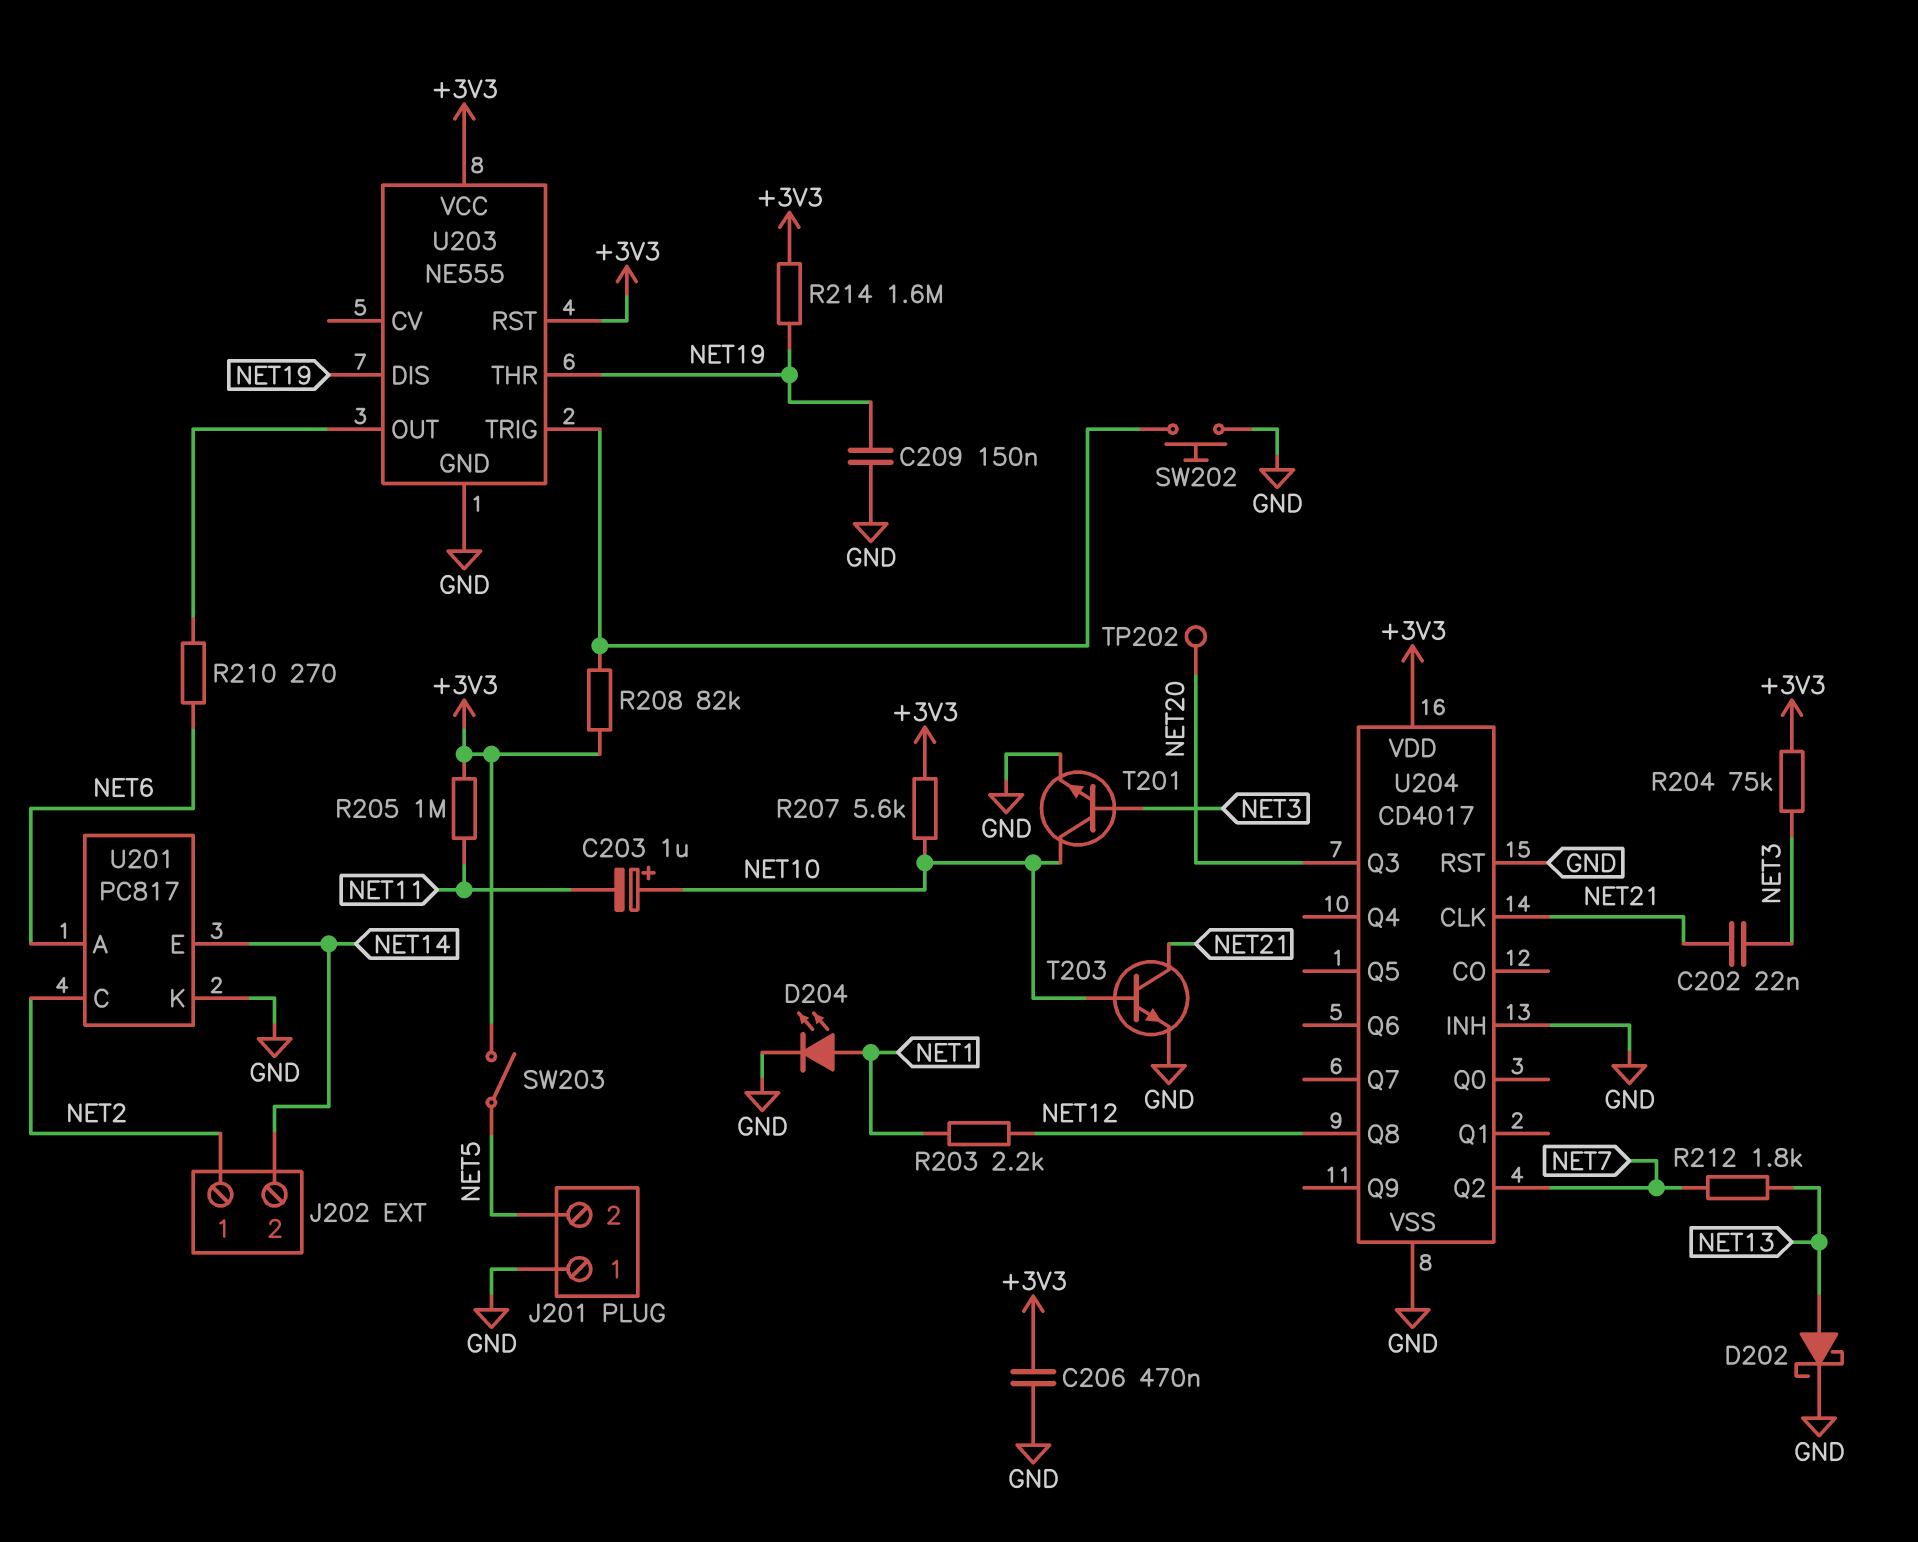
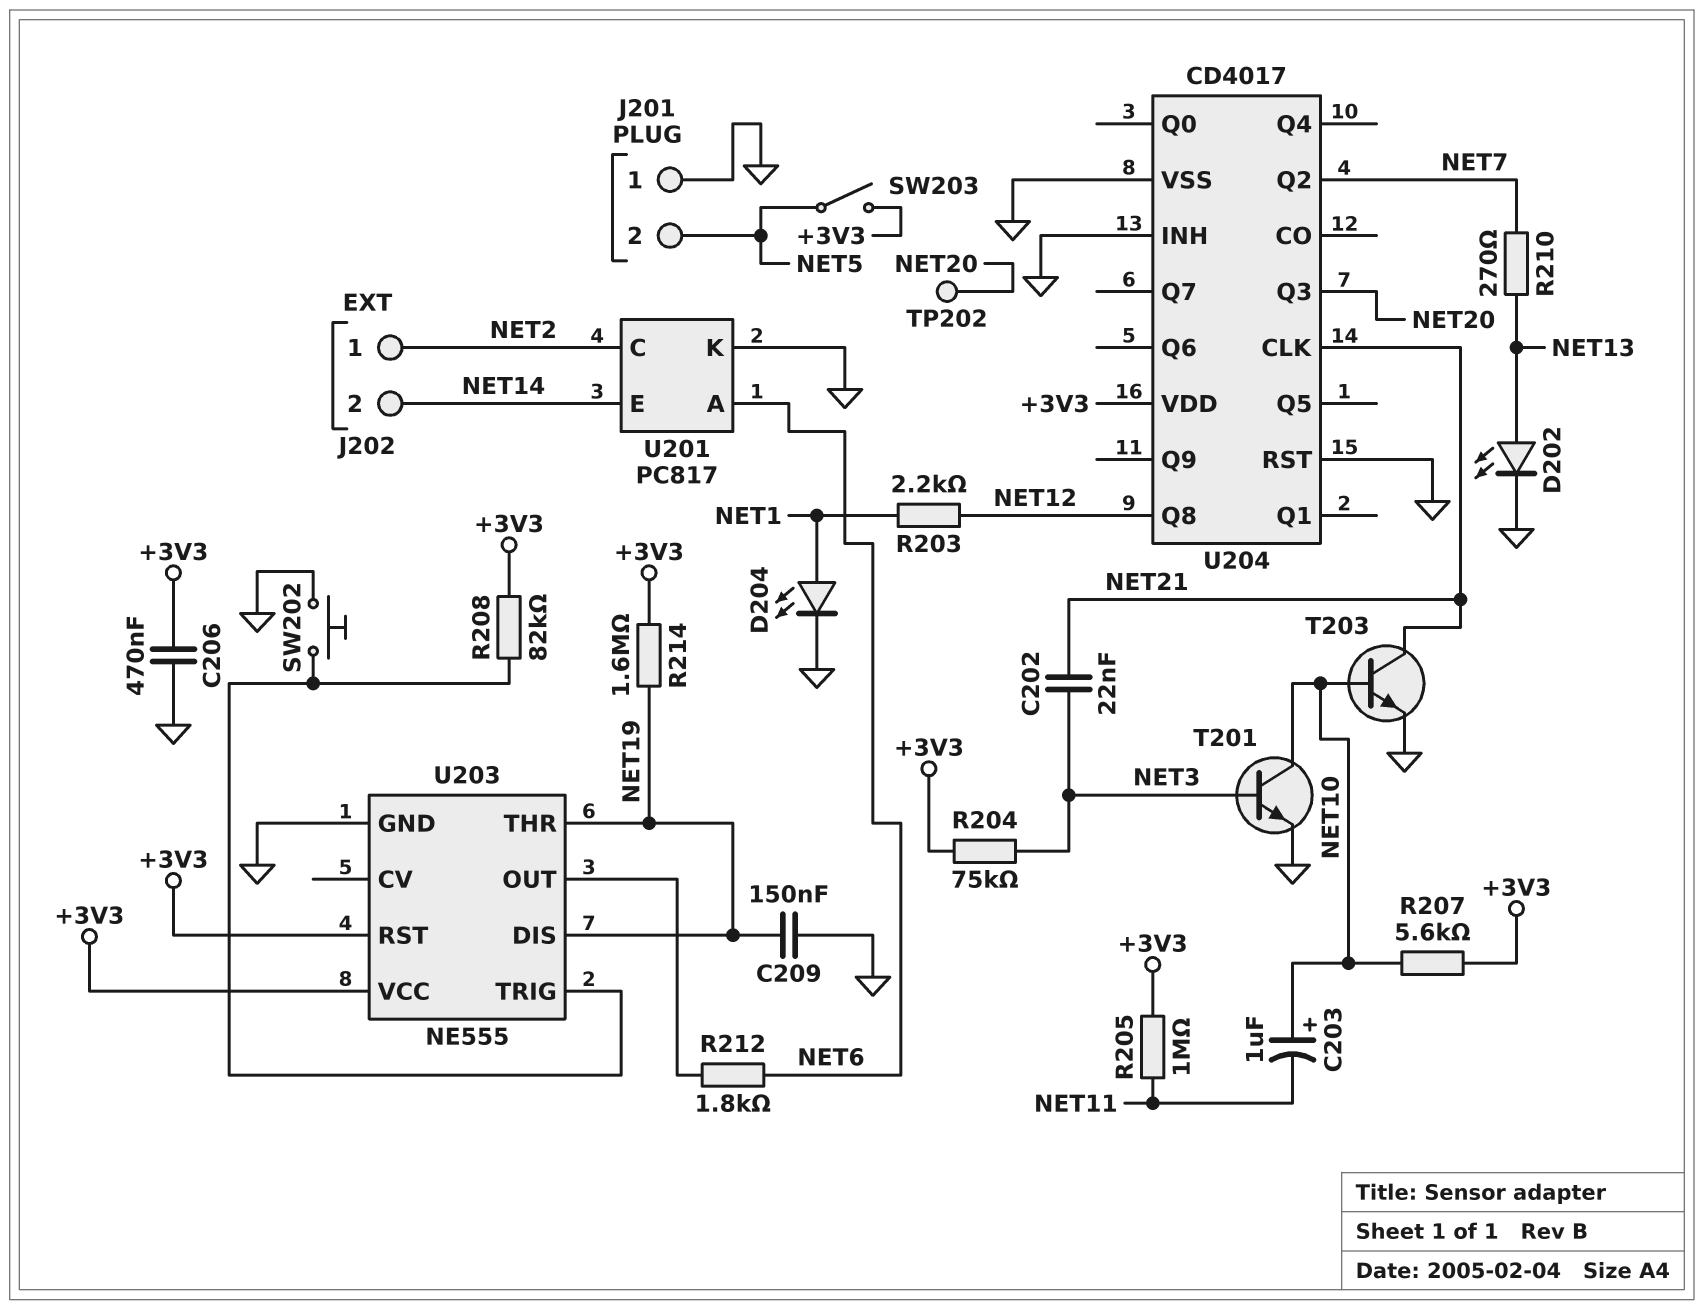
D202: schottky (A NET13, K GND) -> LED (A NET13, K GND)
R210: 270 (NET6, U203/OUT) -> 270 (NET7, NET13)
R212: 1.8k (NET7, NET13) -> 1.8k (NET6, U203/OUT)

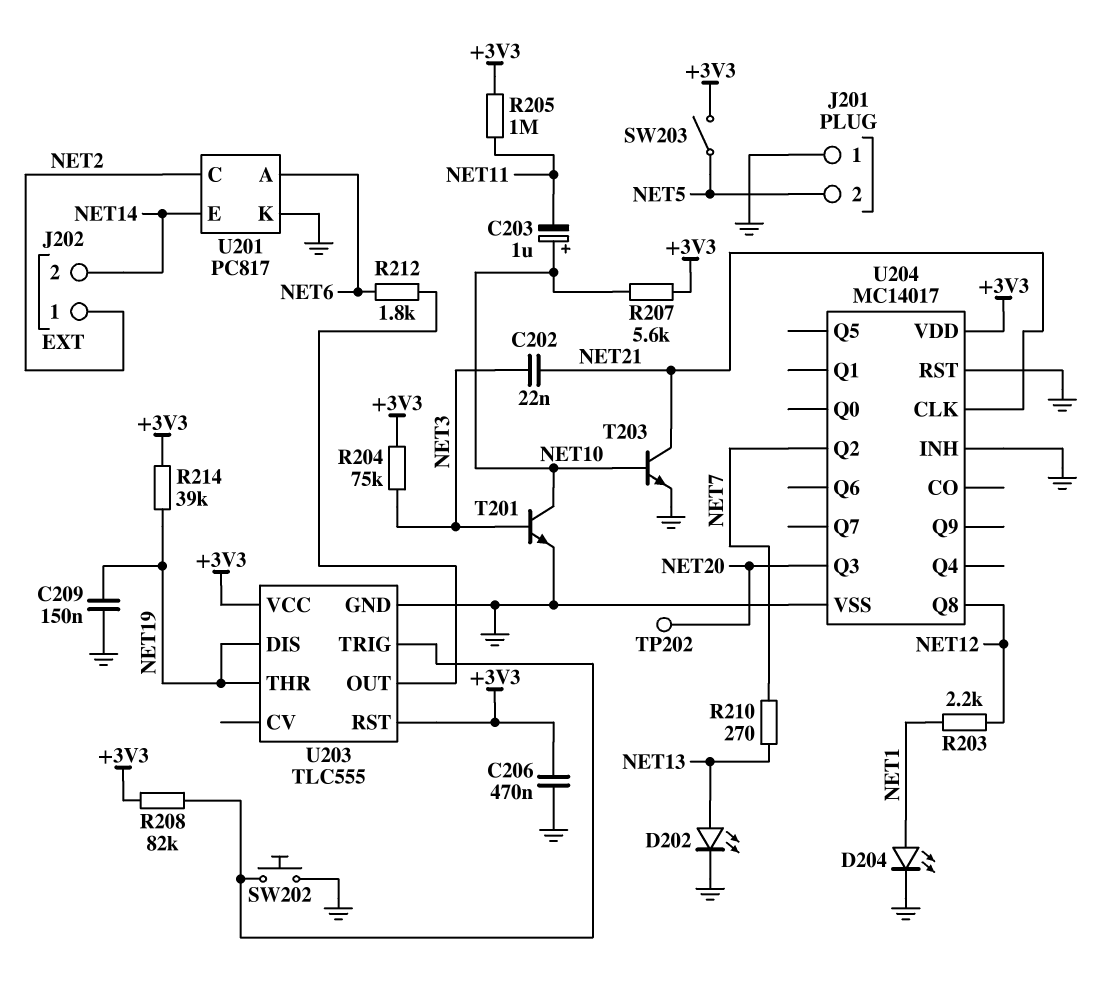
R214: 1.6M (+3V3, NET19) -> 39k (+3V3, NET19)
U203: NE555 -> TLC555
U204: CD4017 -> MC14017

